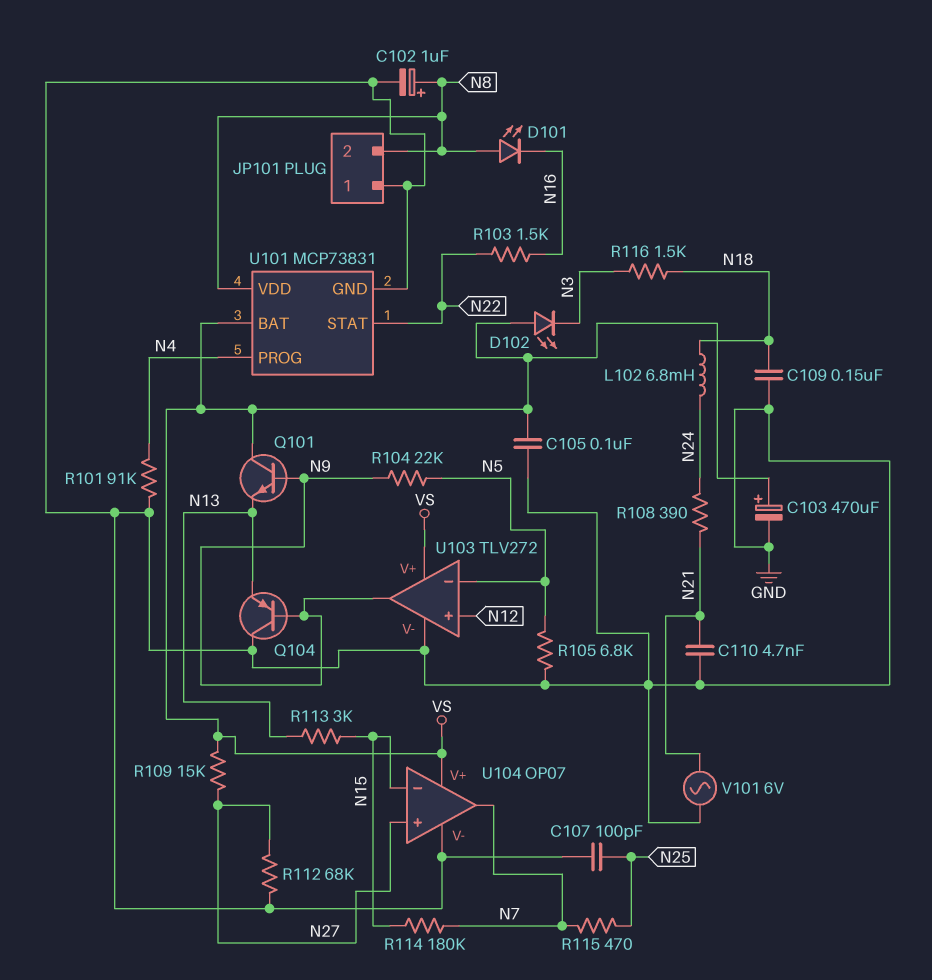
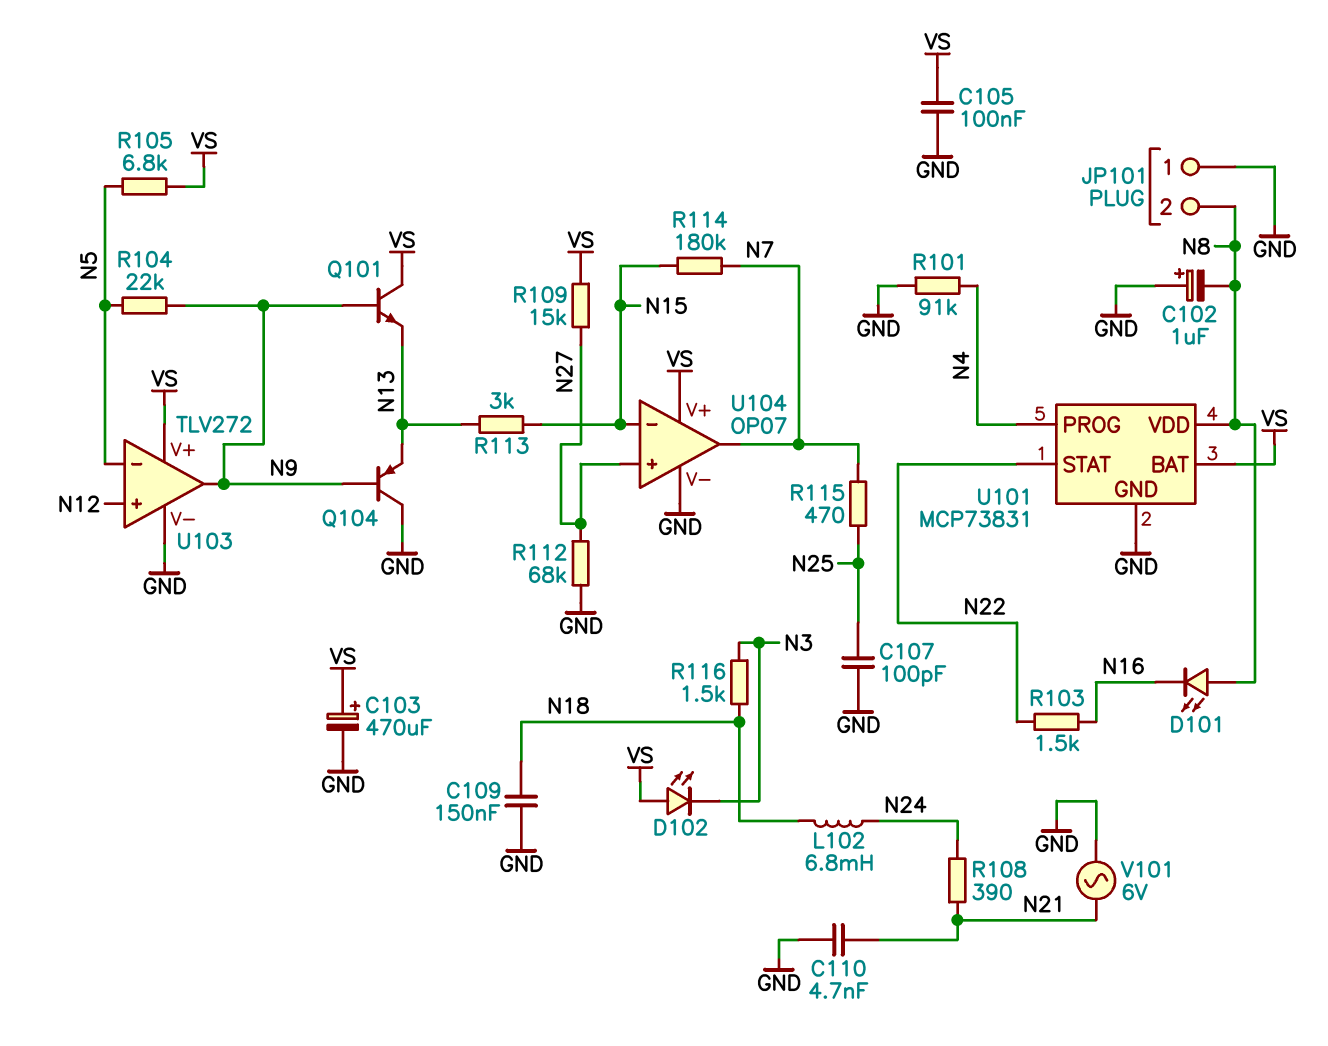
C102: 1uF (plus N8, minus GND) -> 1uF (plus GND, minus N8)
R105: 6.8k (GND, N5) -> 6.8k (N5, VS)

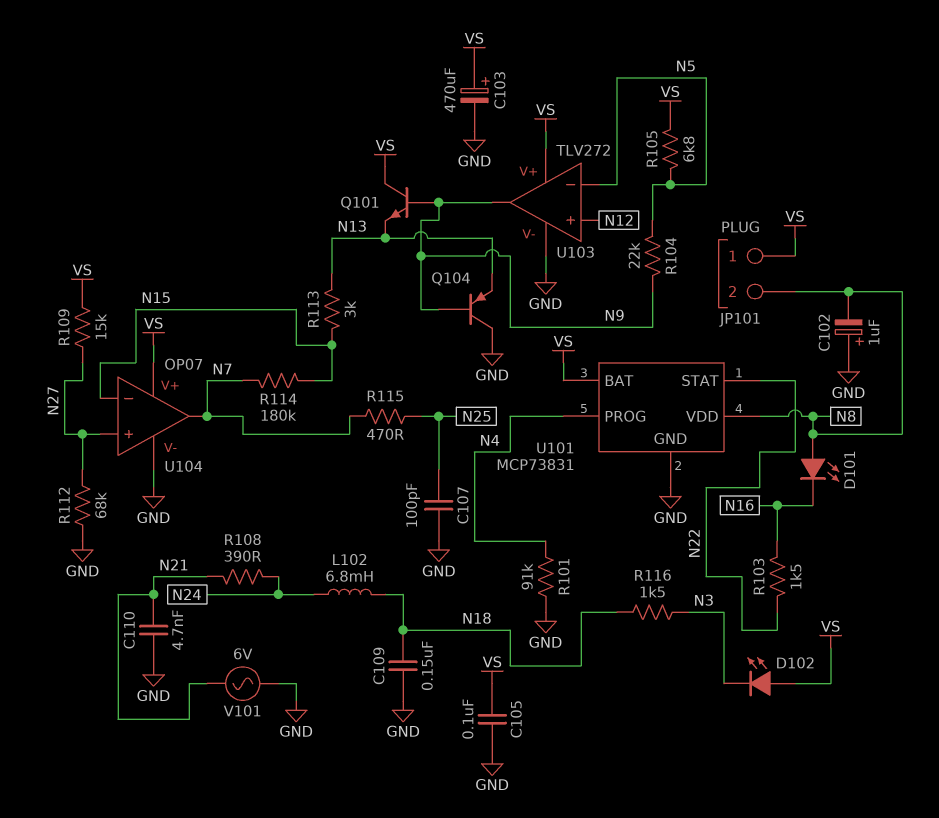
JP101 pin 1: GND -> VS

